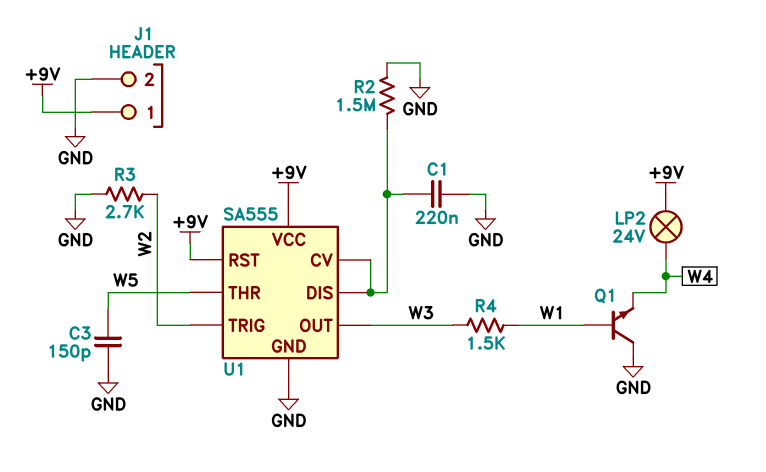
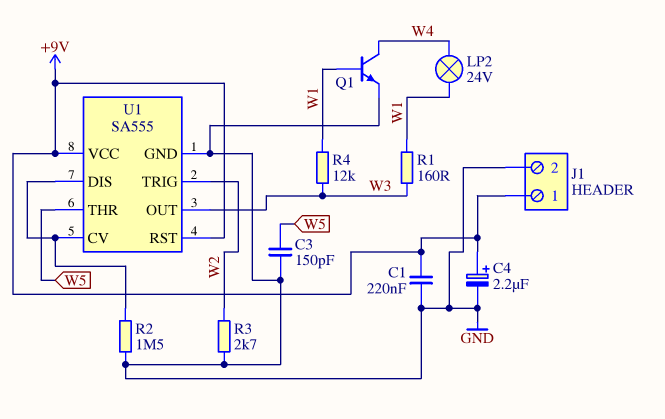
C1: 220nF (GND, U1/CV) -> 220nF (+9V, GND)
C4: none -> 2.2uF (plus +9V, minus GND)
LP2: lamp 24V (+9V, W4) -> lamp 24V (W1, W4)
Q1: NPN (B W1, C GND, E W4) -> NPN (B W1, C W4, E GND)
R1: none -> 160 (W1, W3)
R4: 1.5k (W1, W3) -> 12k (W1, W3)

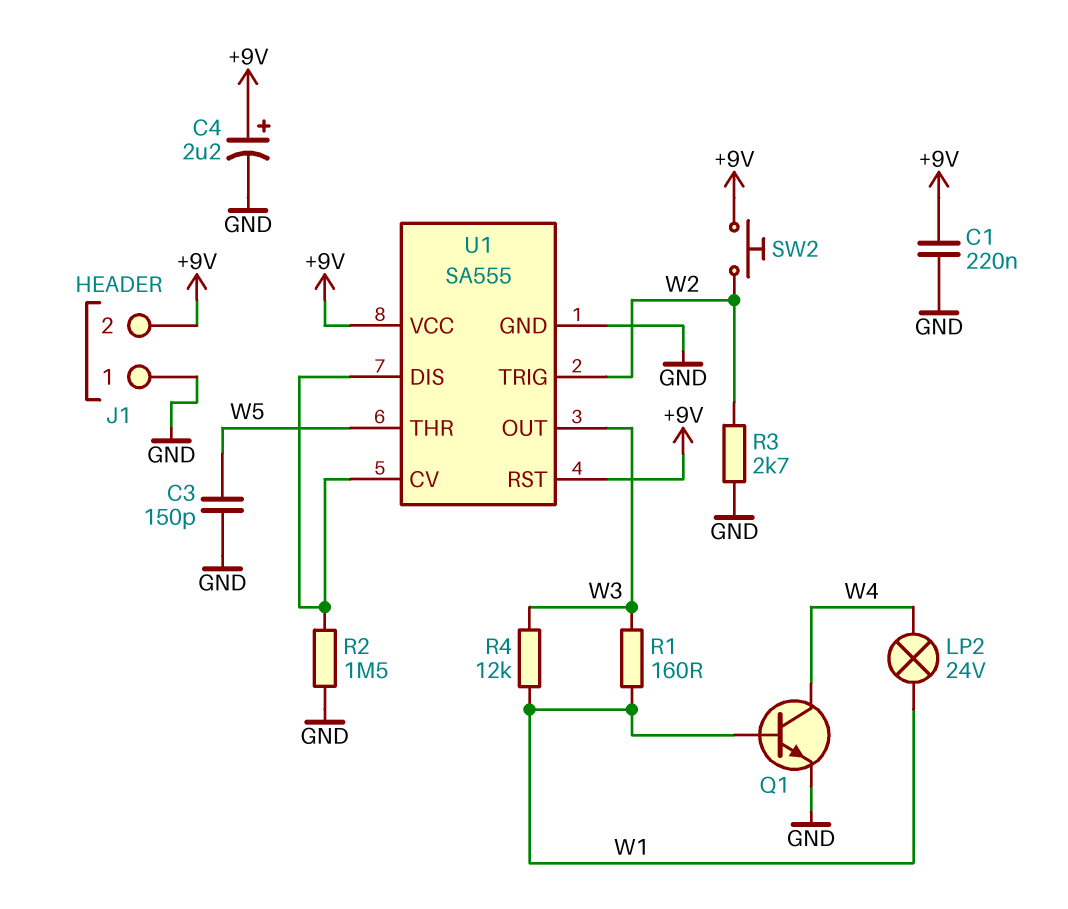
J1 pin 1: +9V -> GND
J1 pin 2: GND -> +9V
SW2: none -> button (+9V, W2)

